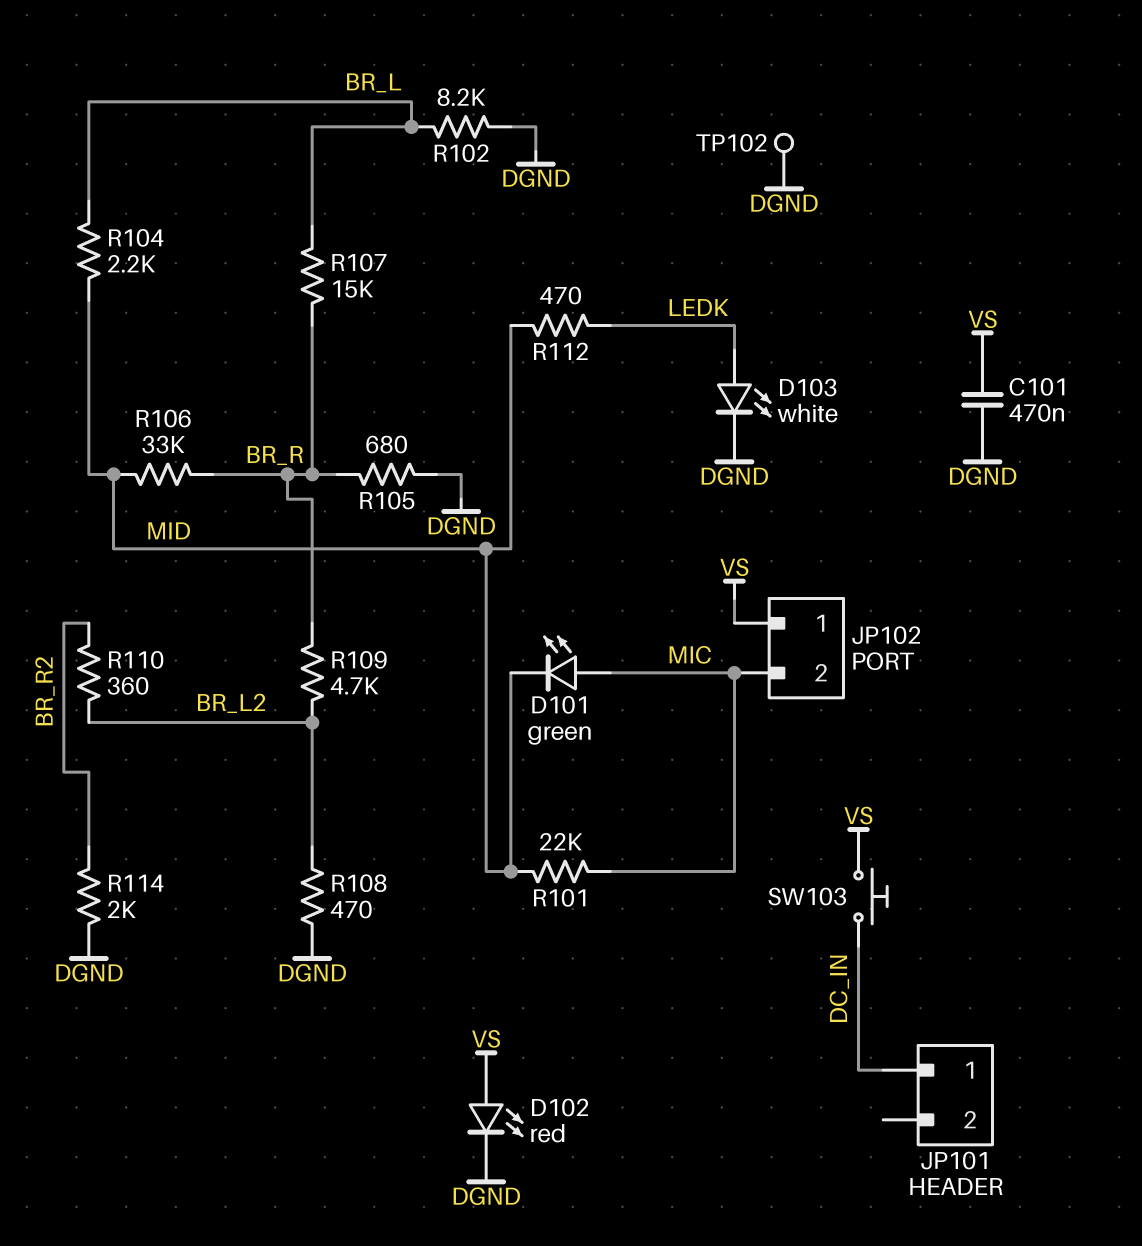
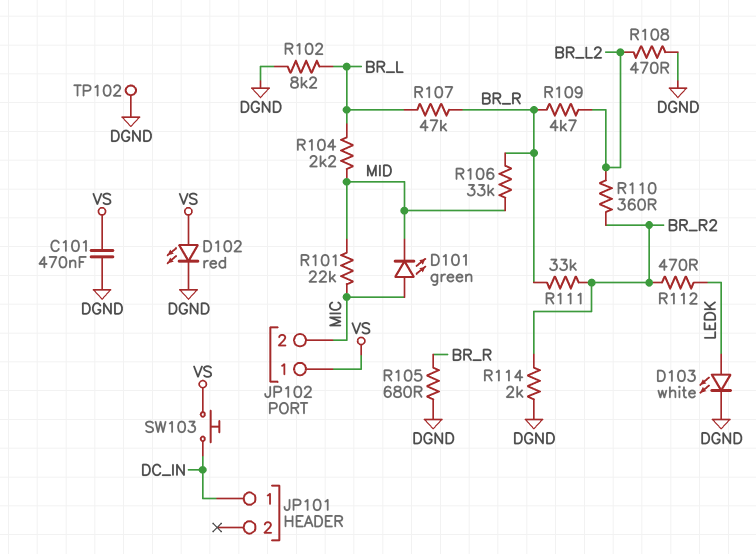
R107: 15k (BR_L, BR_R) -> 47k (BR_L, BR_R)
R111: none -> 33k (BR_R, BR_R2)
R112: 470 (LEDK, MID) -> 470 (BR_R2, LEDK)

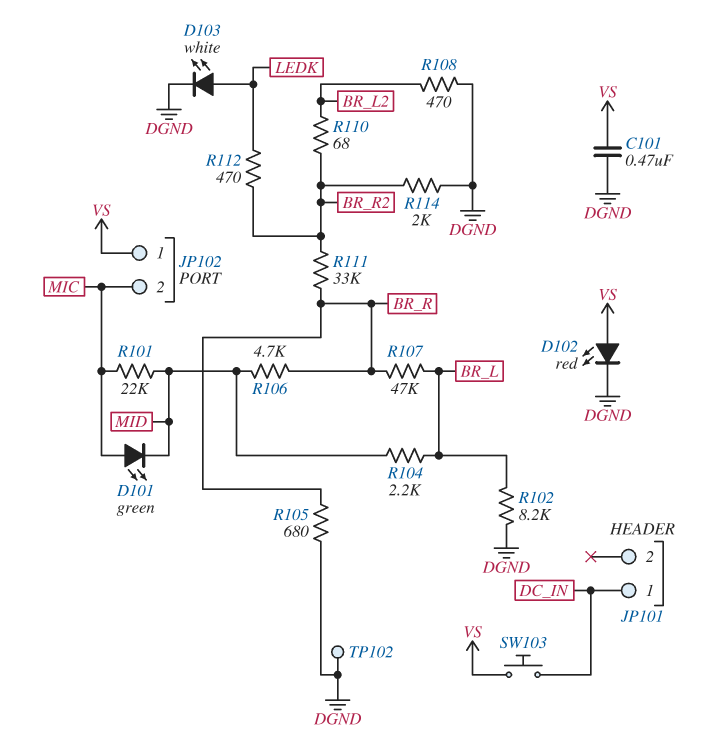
R106: 33k (BR_R, MID) -> 4.7k (BR_R, MID)
R109: 4.7k (BR_L2, BR_R) -> none
R110: 360 (BR_L2, BR_R2) -> 68 (BR_L2, BR_R2)

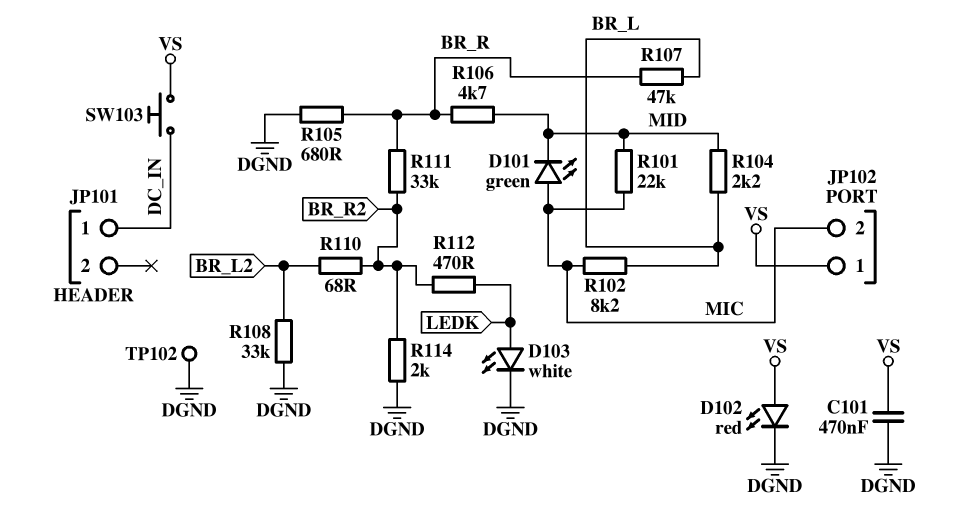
R102: 8.2k (BR_L, DGND) -> 8.2k (BR_L, MIC)
R108: 470 (BR_L2, DGND) -> 33k (BR_L2, DGND)

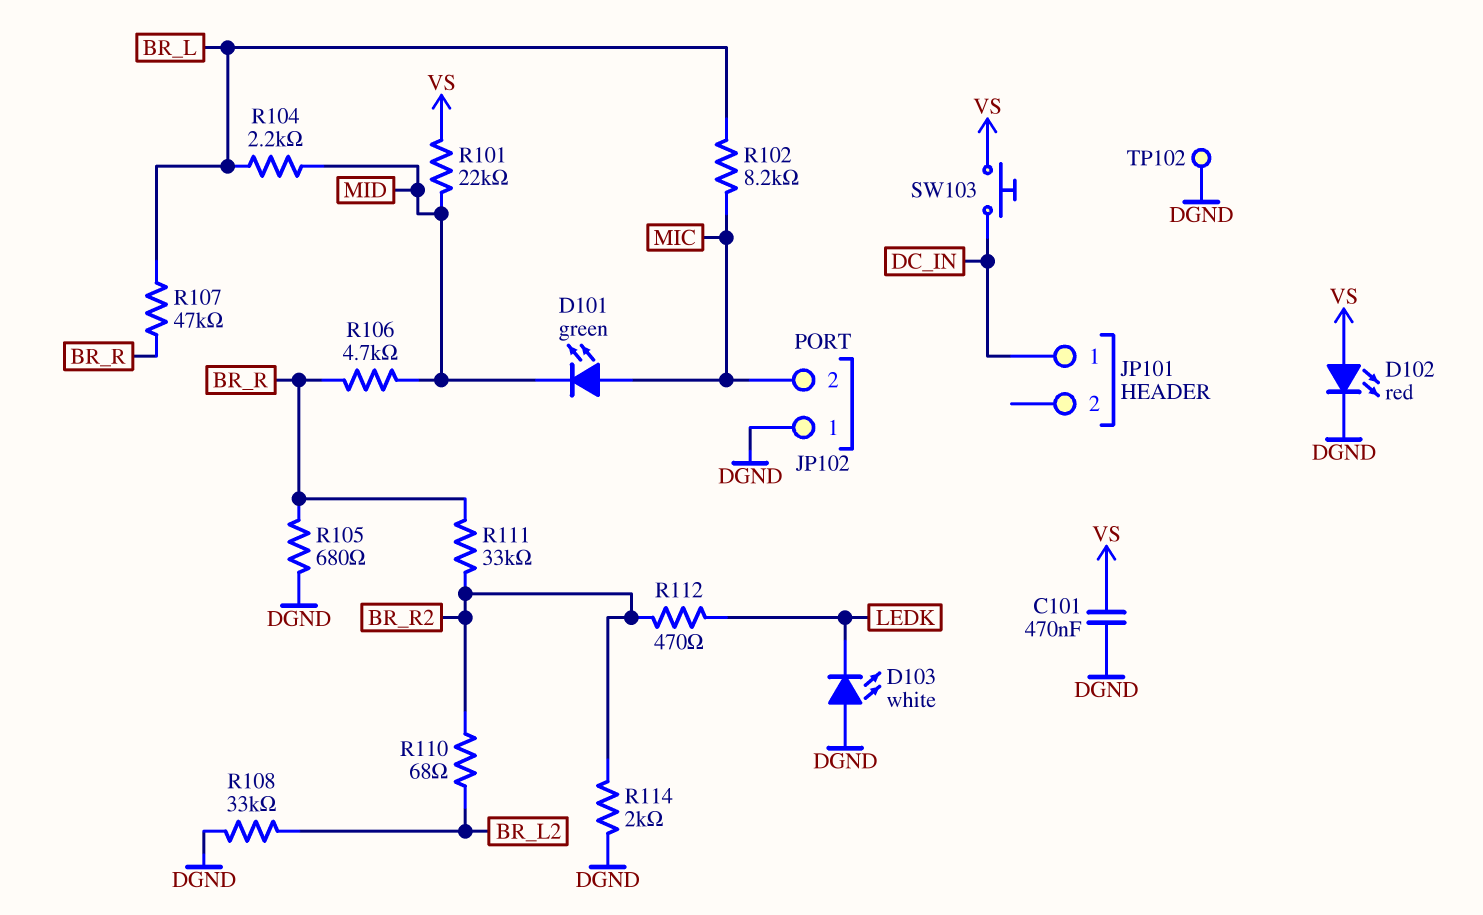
D103: LED white (A LEDK, K DGND) -> LED white (A DGND, K LEDK)
JP102 pin 1: VS -> DGND
R101: 22k (MIC, MID) -> 22k (MID, VS)

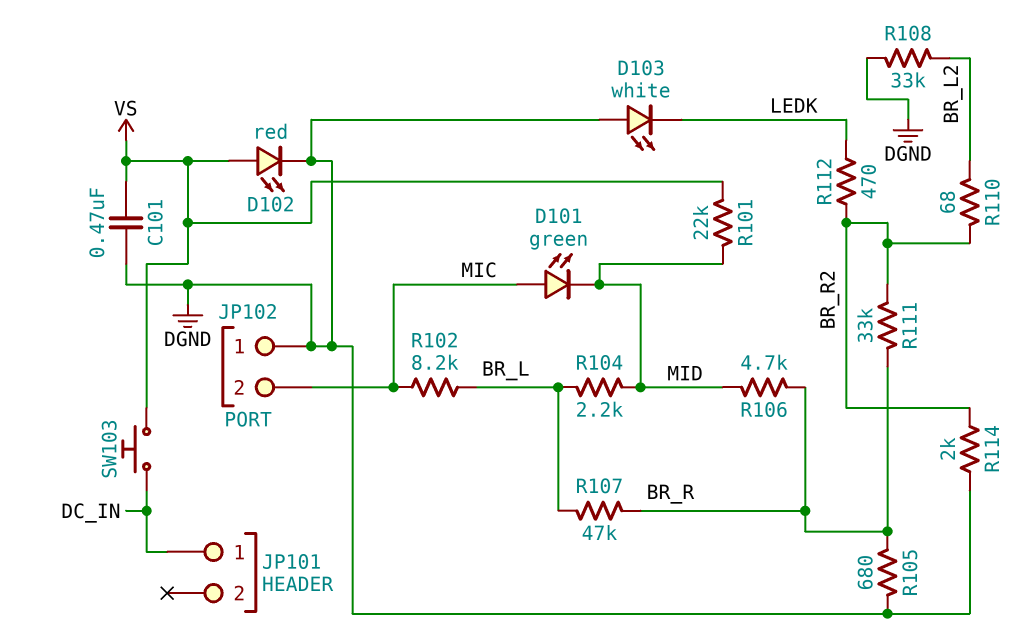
TP102: test point (DGND) -> none

